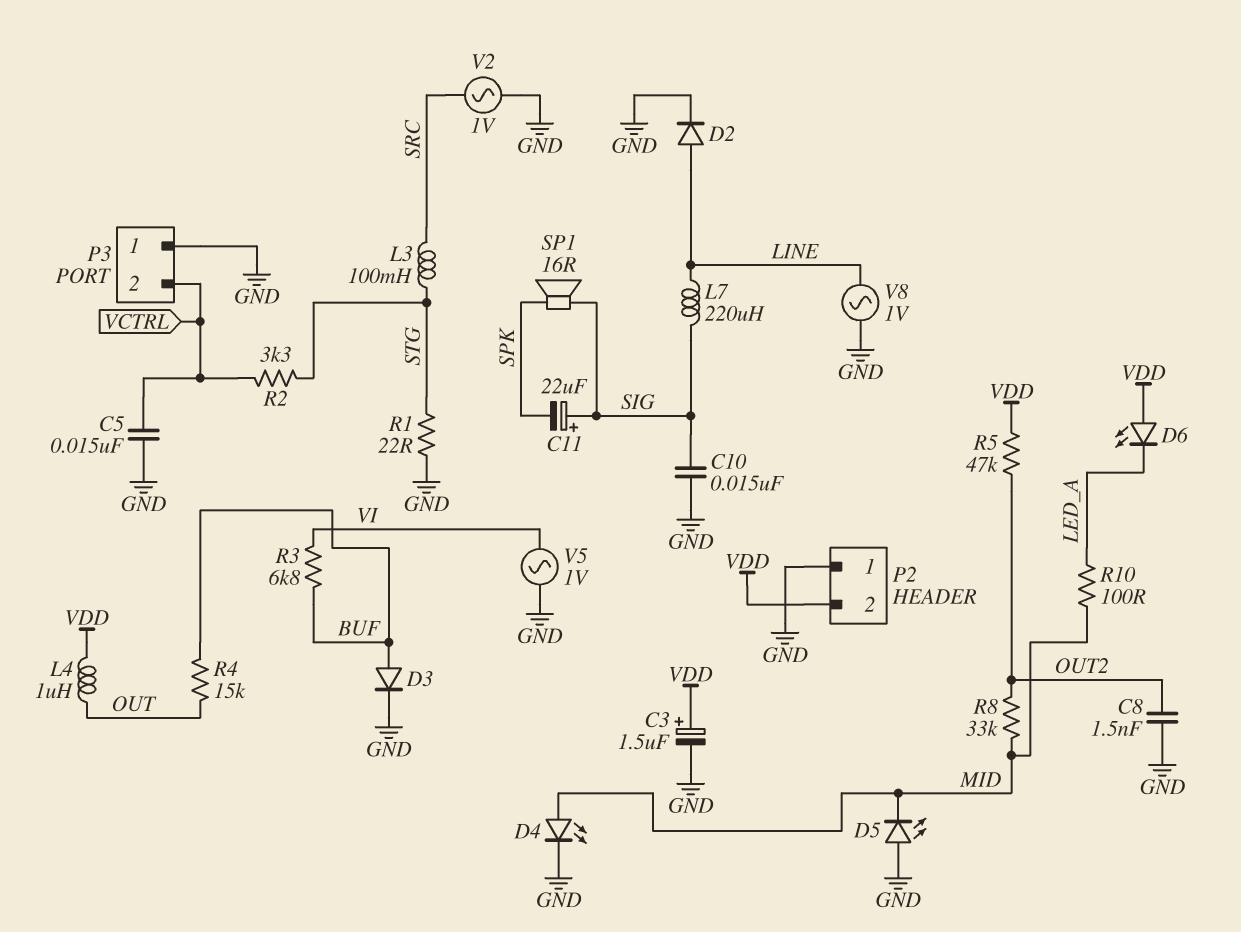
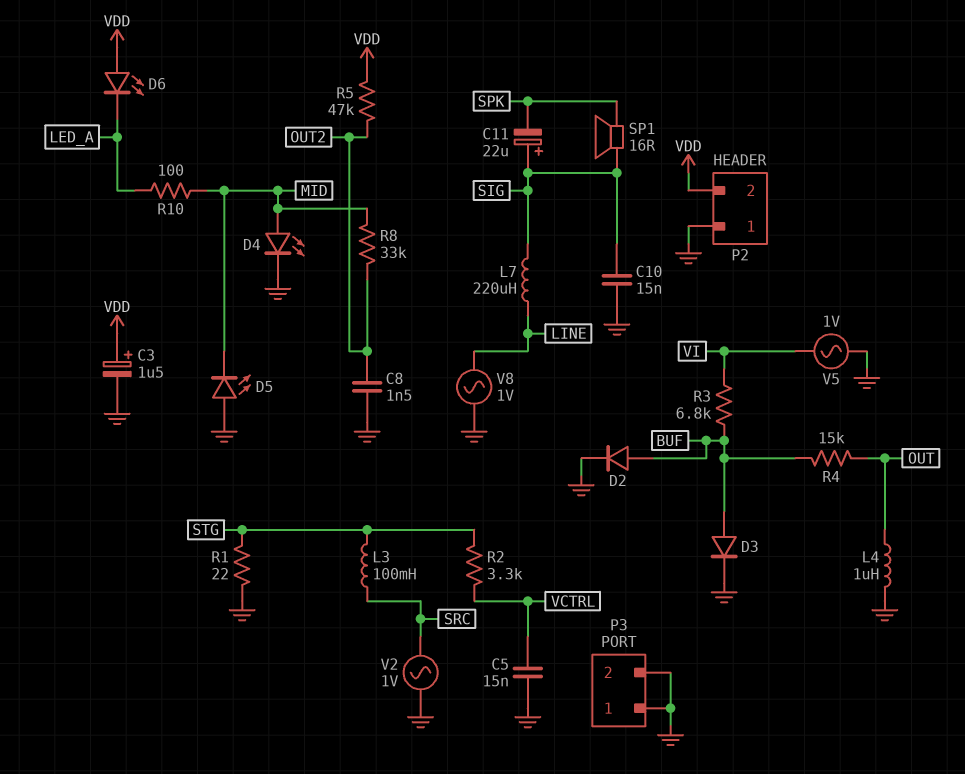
D2: diode (A LINE, K GND) -> diode (A BUF, K GND)
L4: 1uH (OUT, VDD) -> 1uH (GND, OUT)
P3 pin 2: VCTRL -> GND

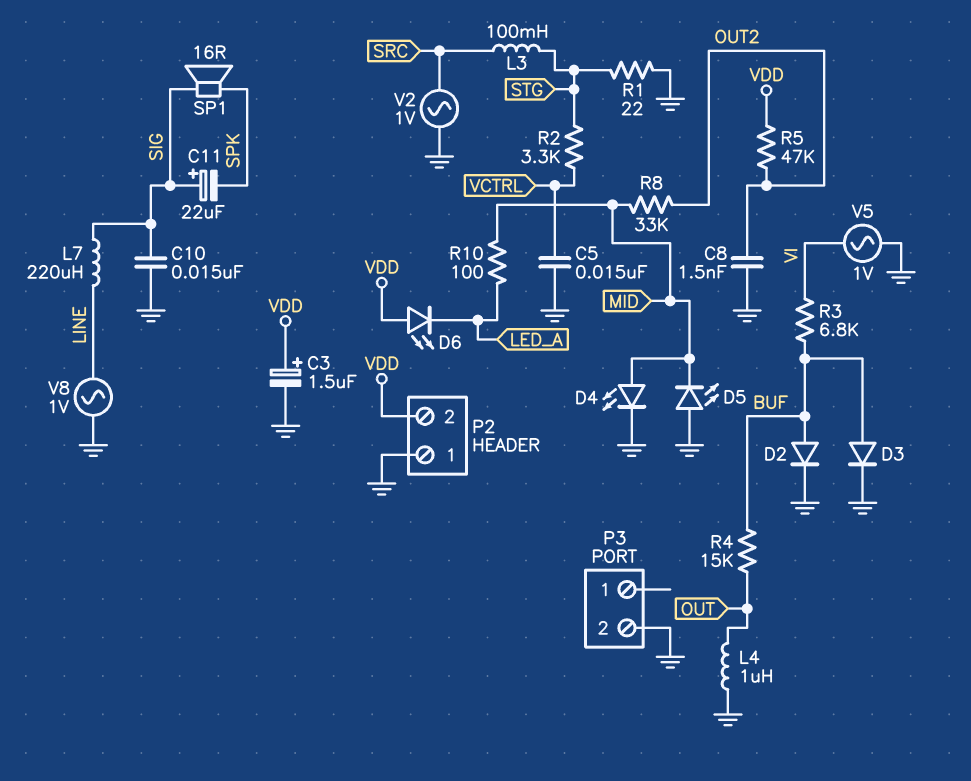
P3 pin 1: GND -> none

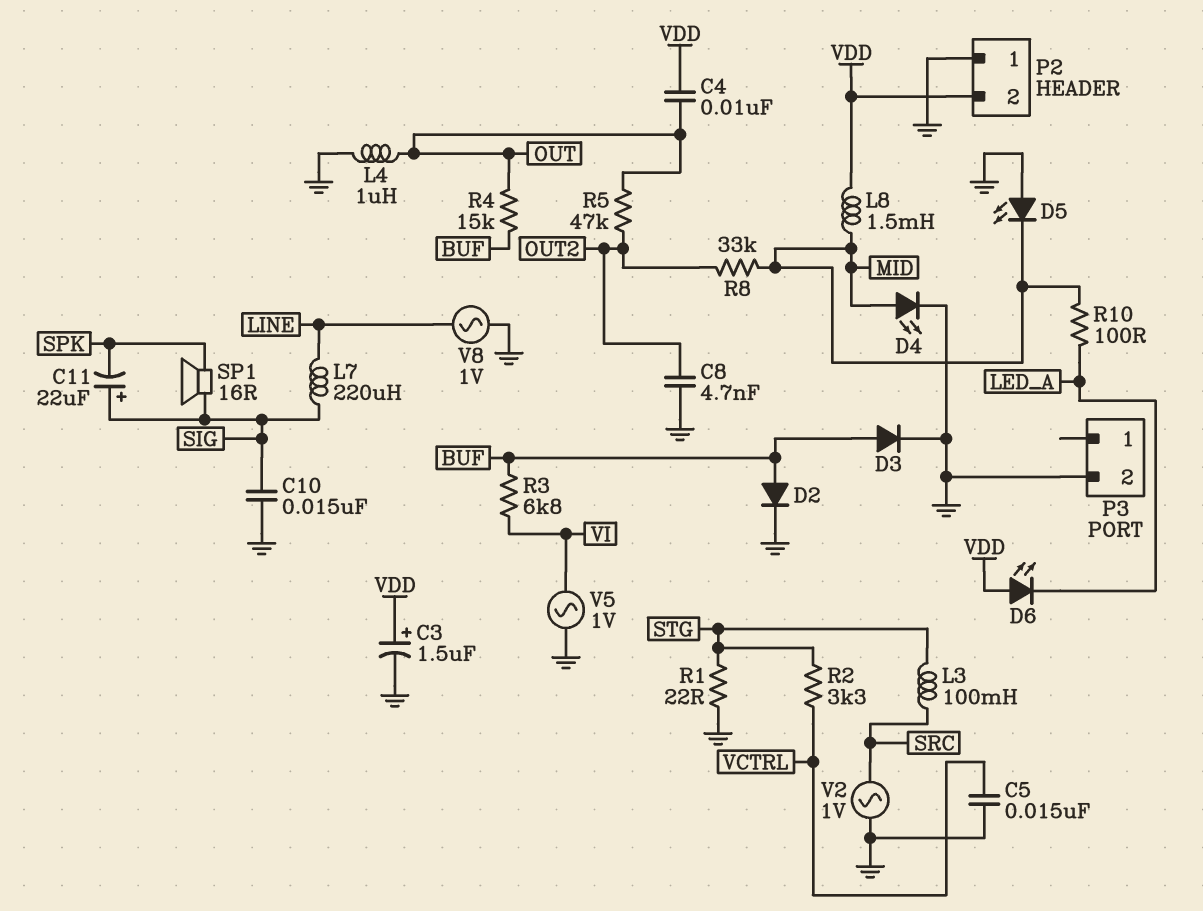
C4: none -> 10nF (OUT, VDD)
C8: 1.5nF (GND, OUT2) -> 4.7nF (GND, OUT2)
L8: none -> 1.5mH (MID, VDD)
R5: 47k (OUT2, VDD) -> 47k (OUT, OUT2)

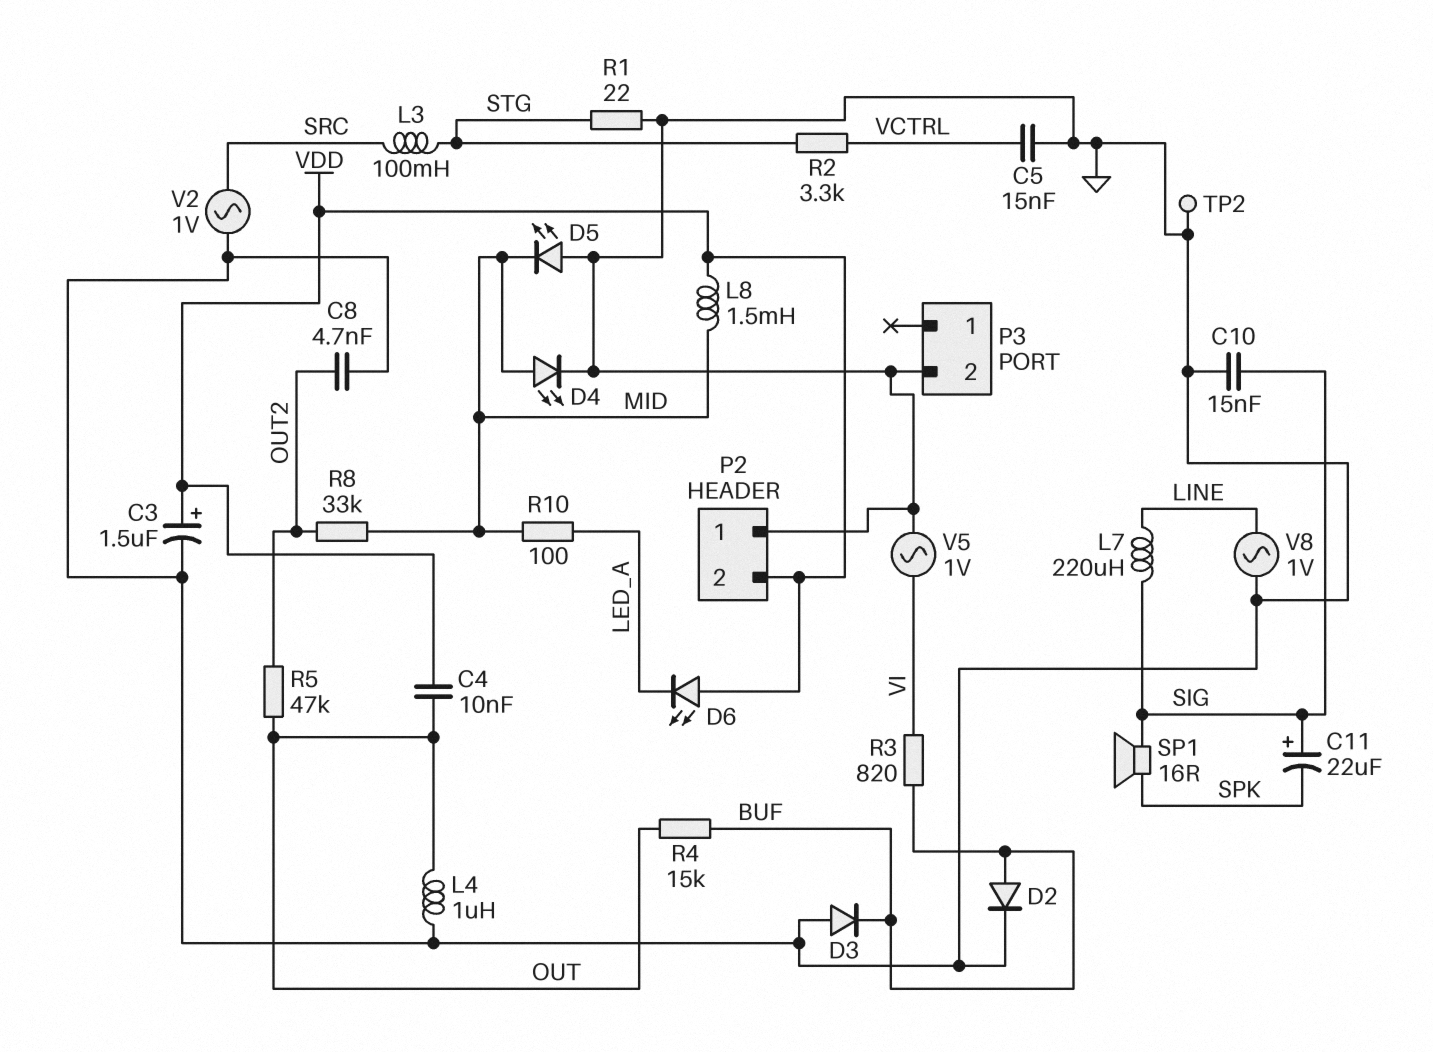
D3: diode (A BUF, K GND) -> diode (A GND, K BUF)
R3: 6.8k (BUF, VI) -> 820 (BUF, VI)
TP2: none -> test point (GND)

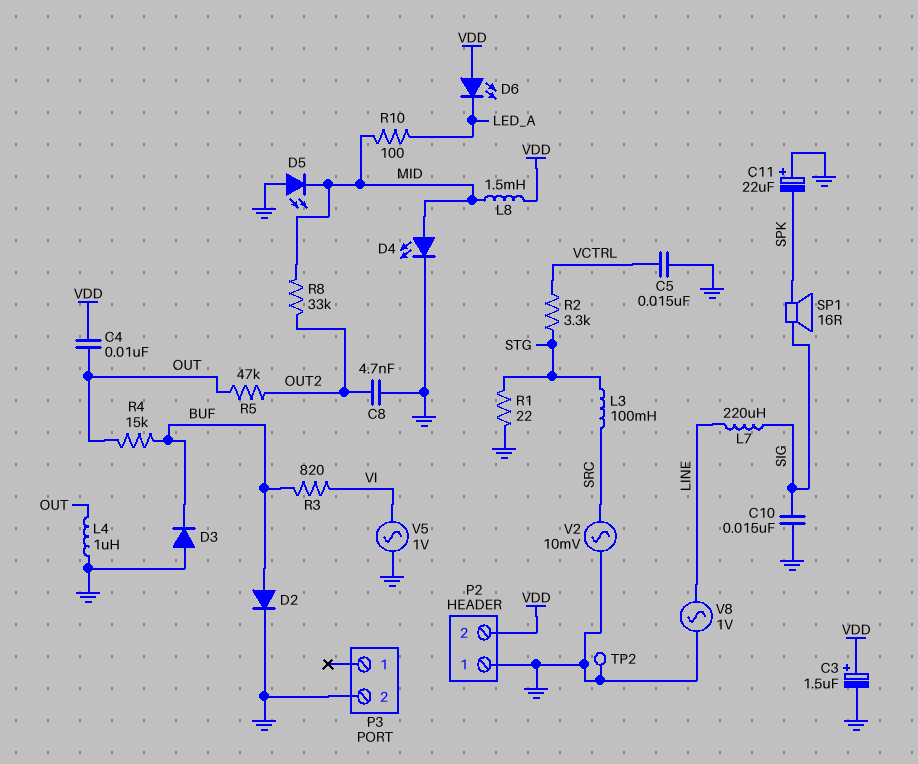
C11: 22uF (plus SIG, minus SPK) -> 22uF (plus GND, minus SPK)
V2: AC 1V (GND, SRC) -> AC 10mV (GND, SRC)

